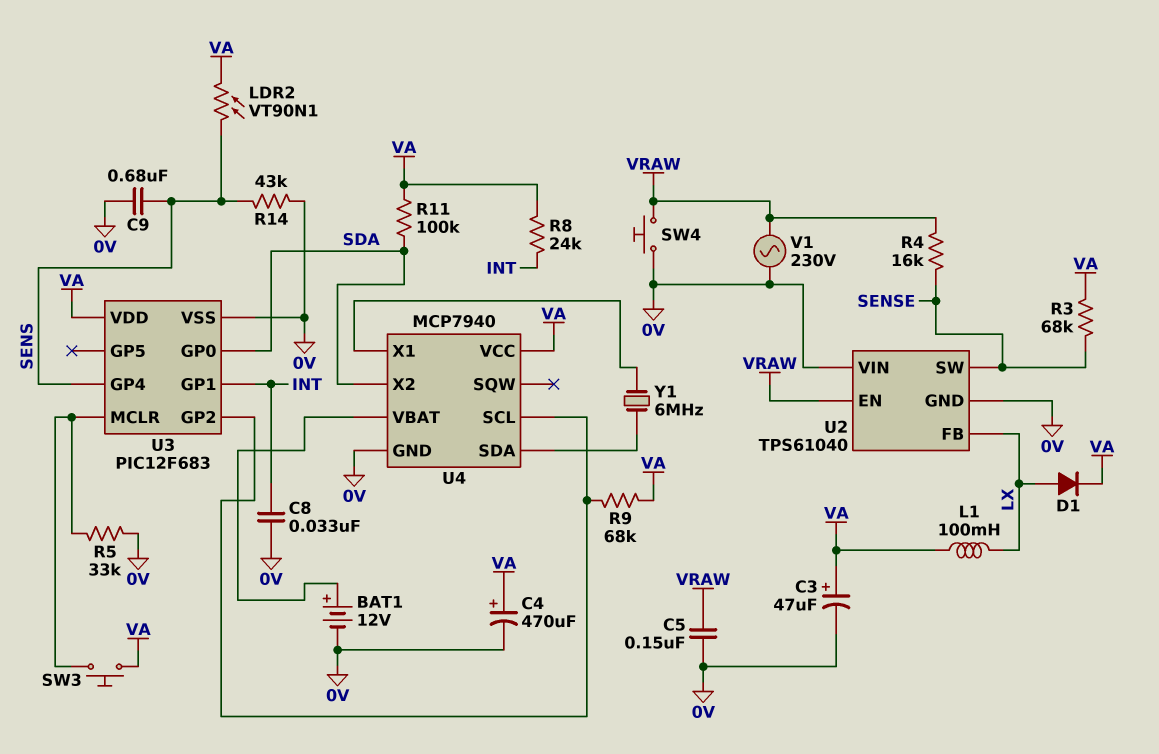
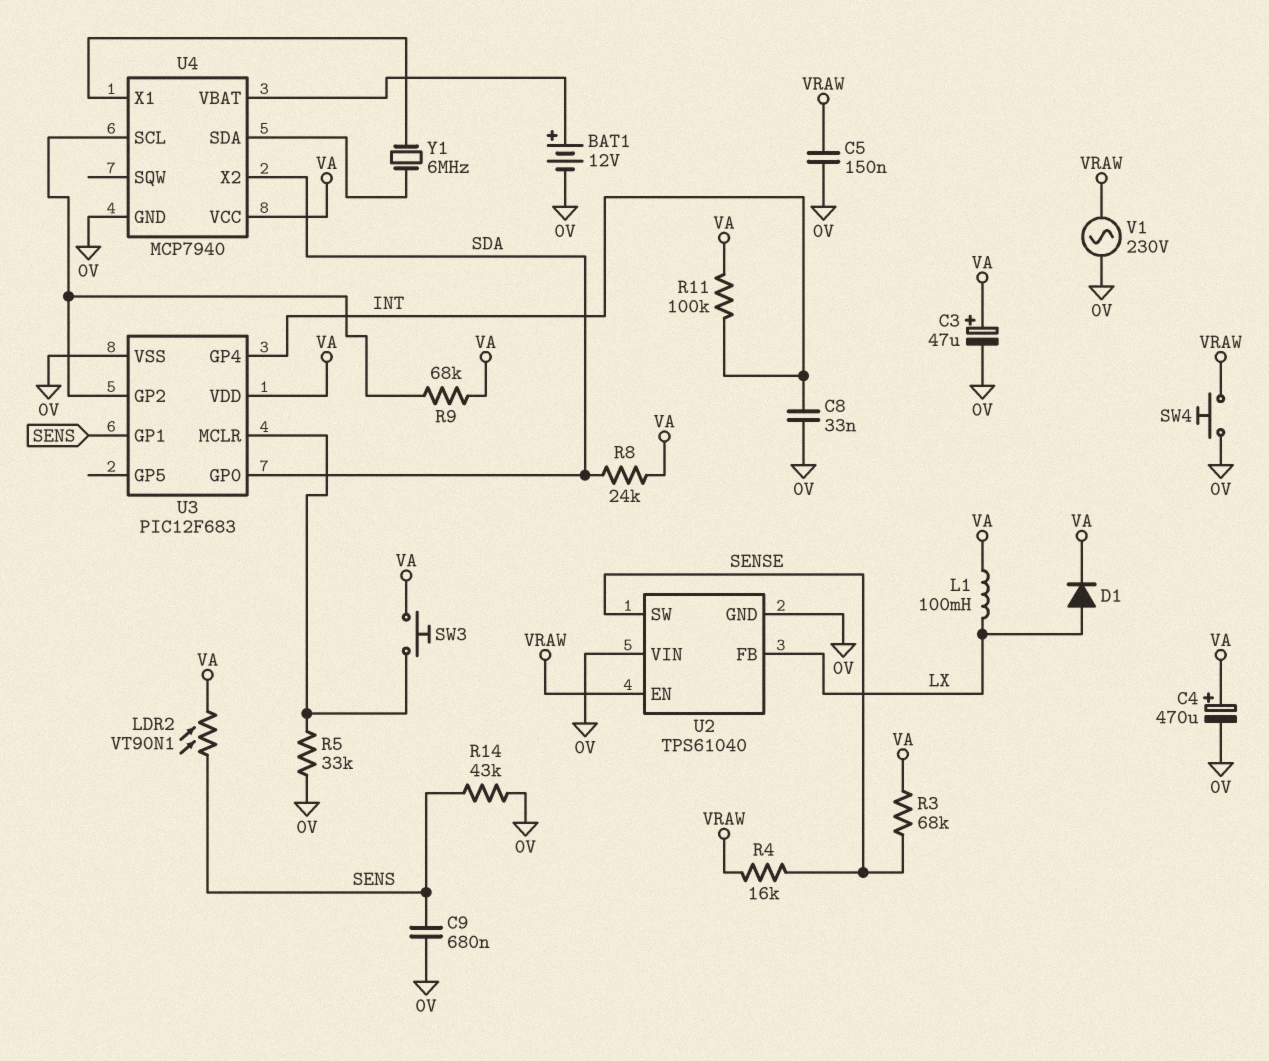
R8: 24k (INT, VA) -> 24k (SDA, VA)
R11: 100k (SDA, VA) -> 100k (INT, VA)
U3 pin GP1: INT -> SENS
U3 pin GP4: SENS -> INT

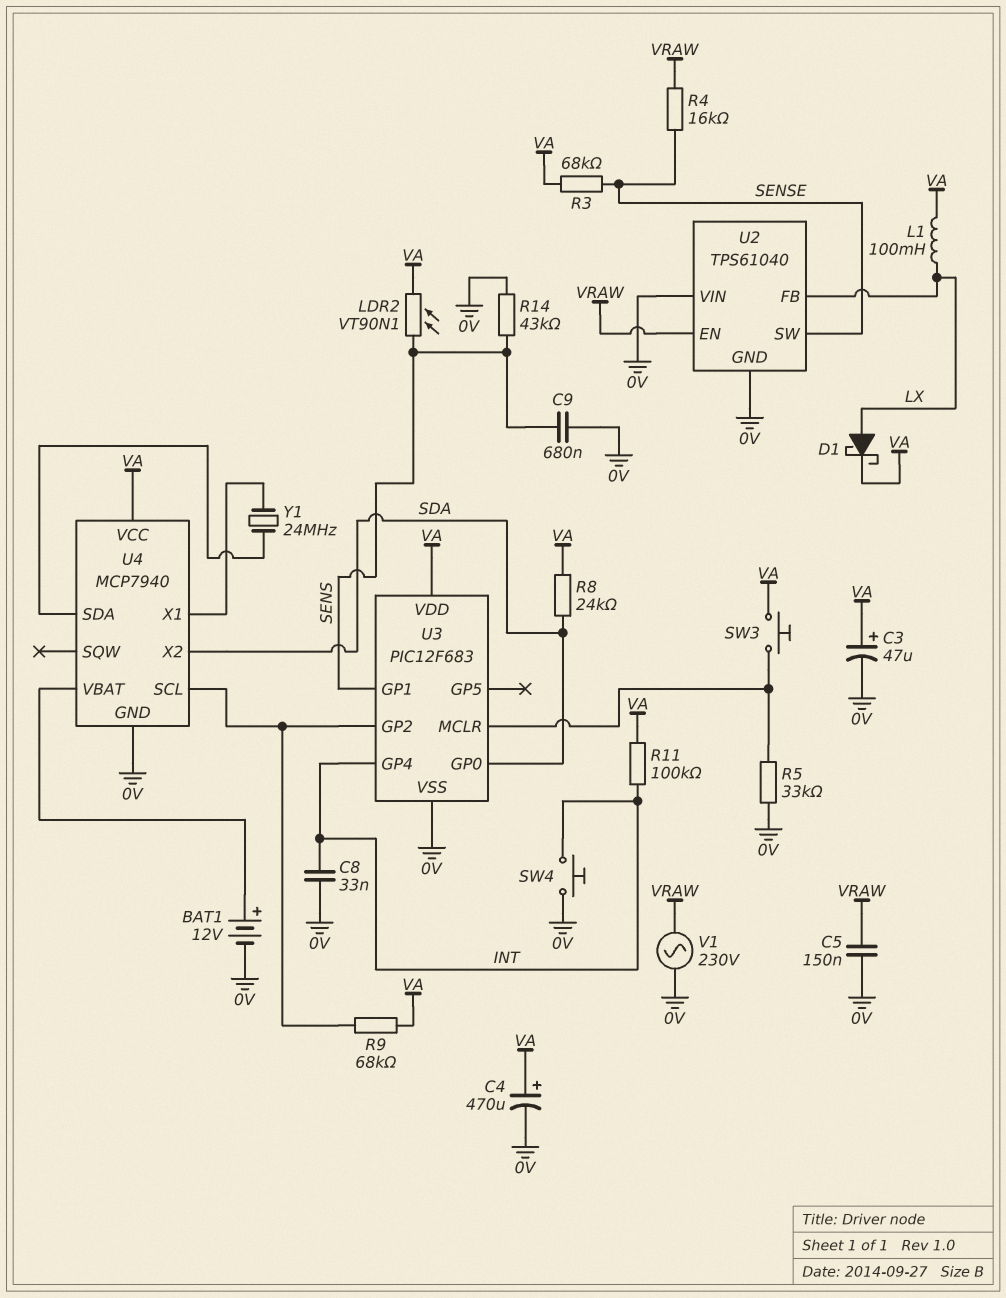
D1: diode (A LX, K VA) -> schottky (A LX, K VA)
SW4: button (0V, VRAW) -> button (0V, INT)
Y1: 6MHz (U4/SDA, U4/X1) -> 24MHz (U4/SDA, U4/X1)

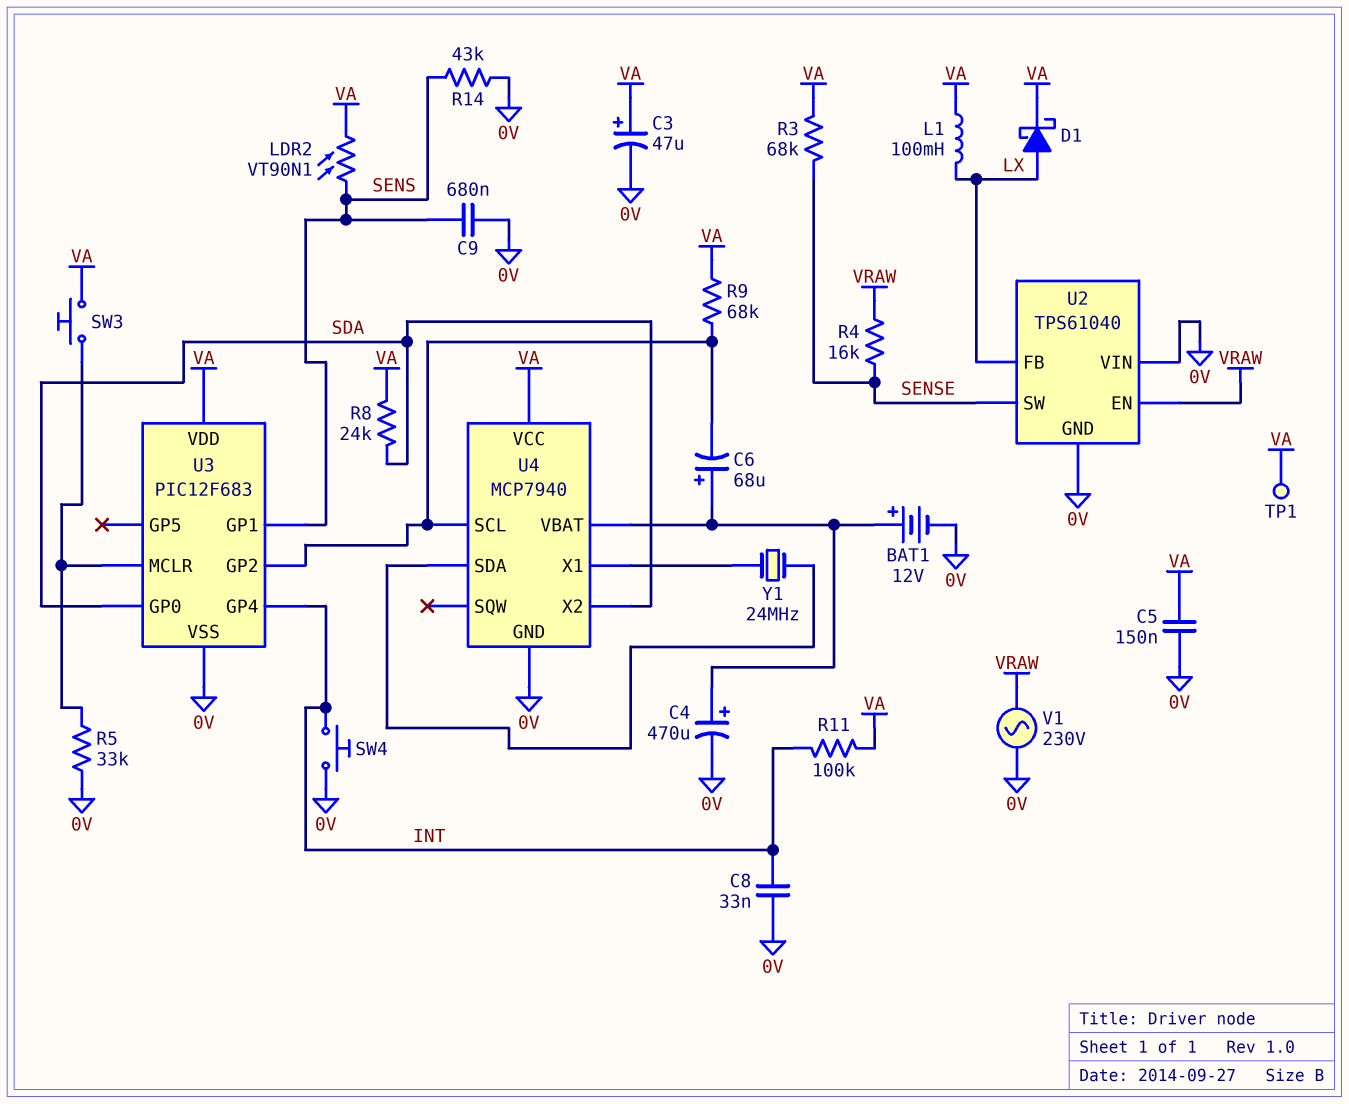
C4: 470uF (plus VA, minus 0V) -> 470uF (plus U4/VBAT, minus 0V)
C5: 150nF (0V, VRAW) -> 150nF (0V, VA)
C6: none -> 68uF (plus U4/VBAT, minus U3/GP2)
TP1: none -> test point (VA)

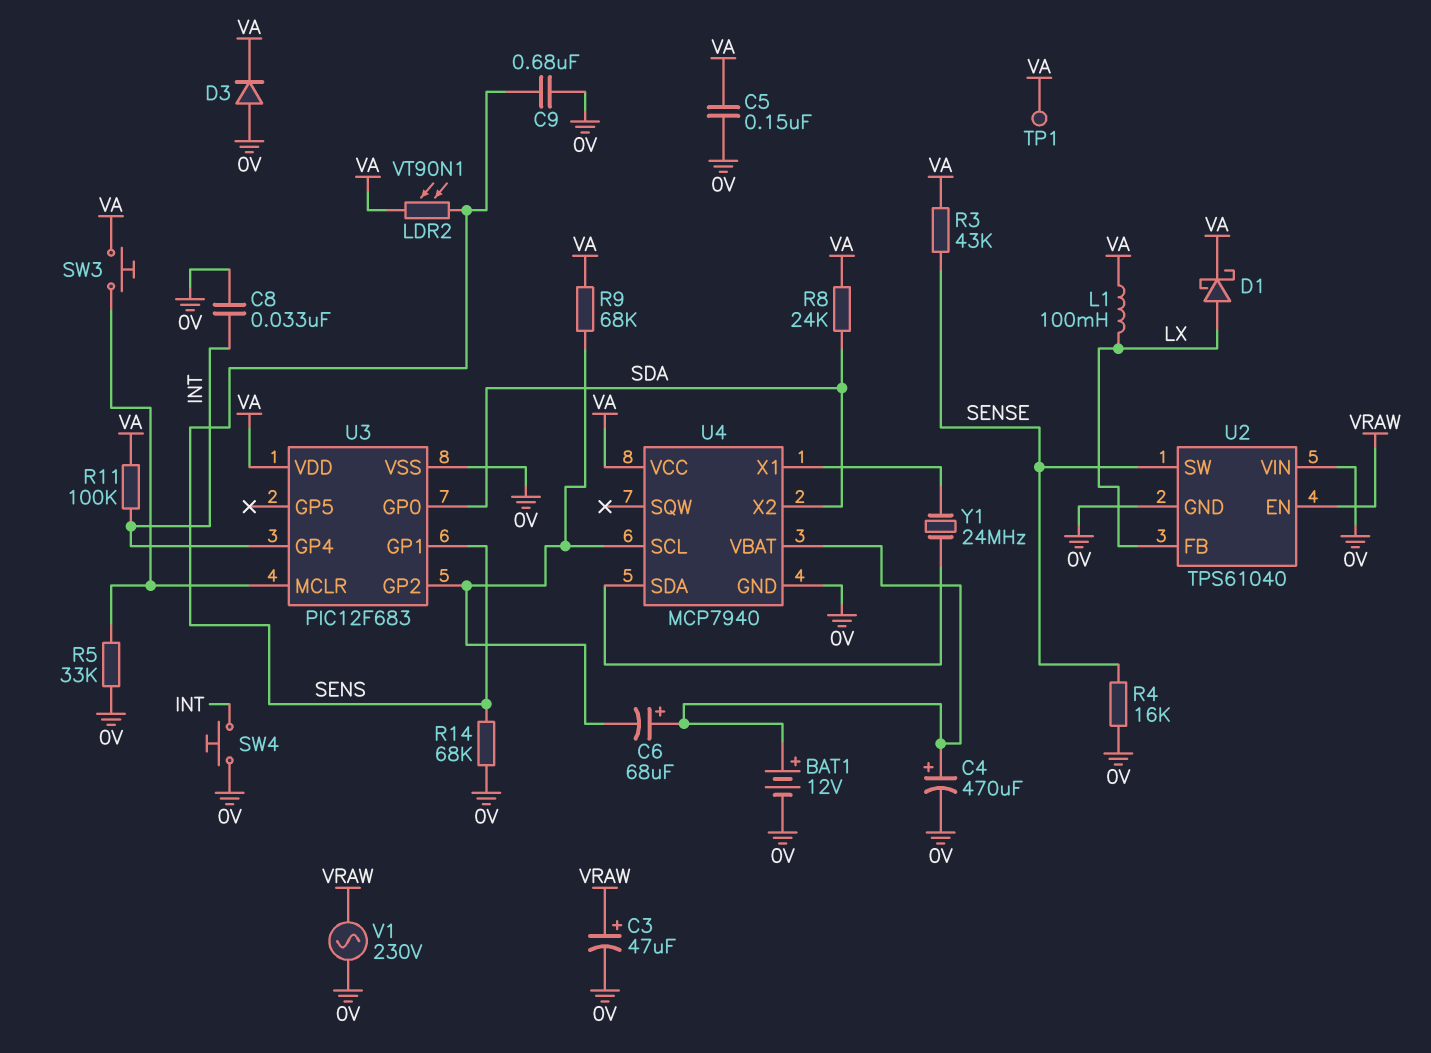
C3: 47uF (plus VA, minus 0V) -> 47uF (plus VRAW, minus 0V)
D3: none -> diode (A 0V, K VA)
R3: 68k (SENSE, VA) -> 43k (SENSE, VA)
R4: 16k (SENSE, VRAW) -> 16k (0V, SENSE)
R14: 43k (0V, SENS) -> 68k (0V, SENS)

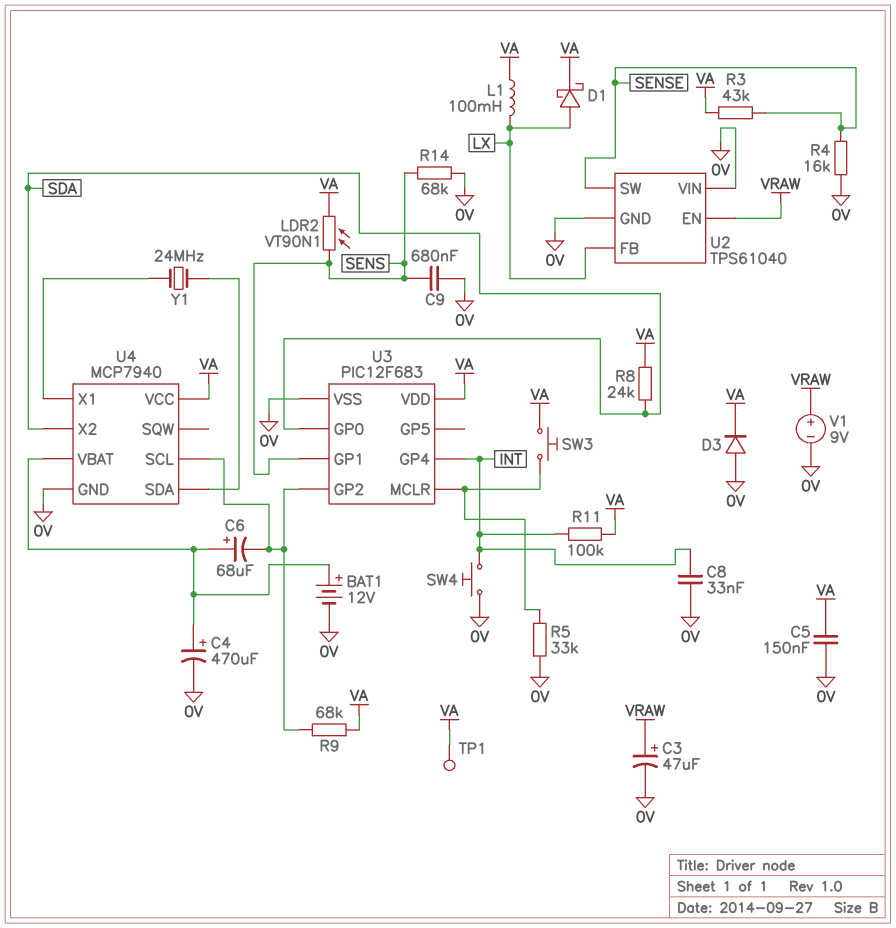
V1: AC 230V (0V, VRAW) -> 9V (plus VRAW, minus 0V)

